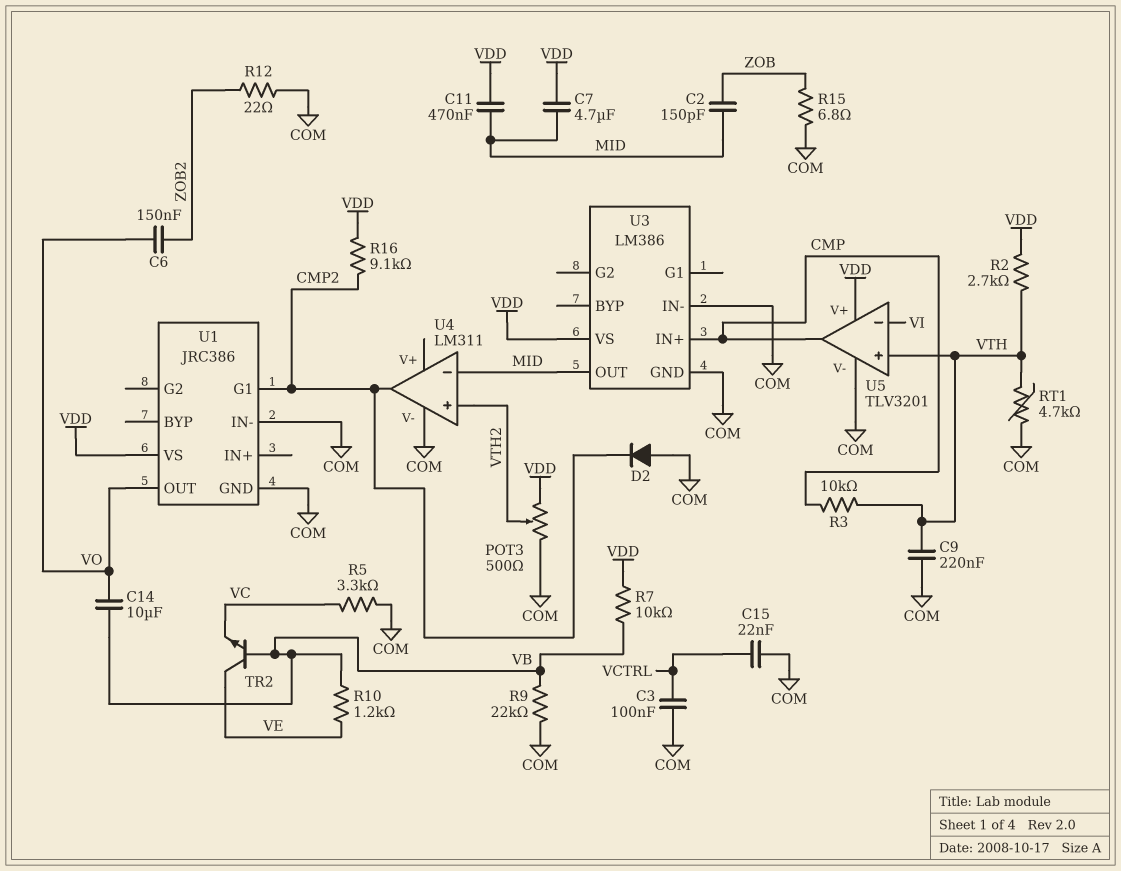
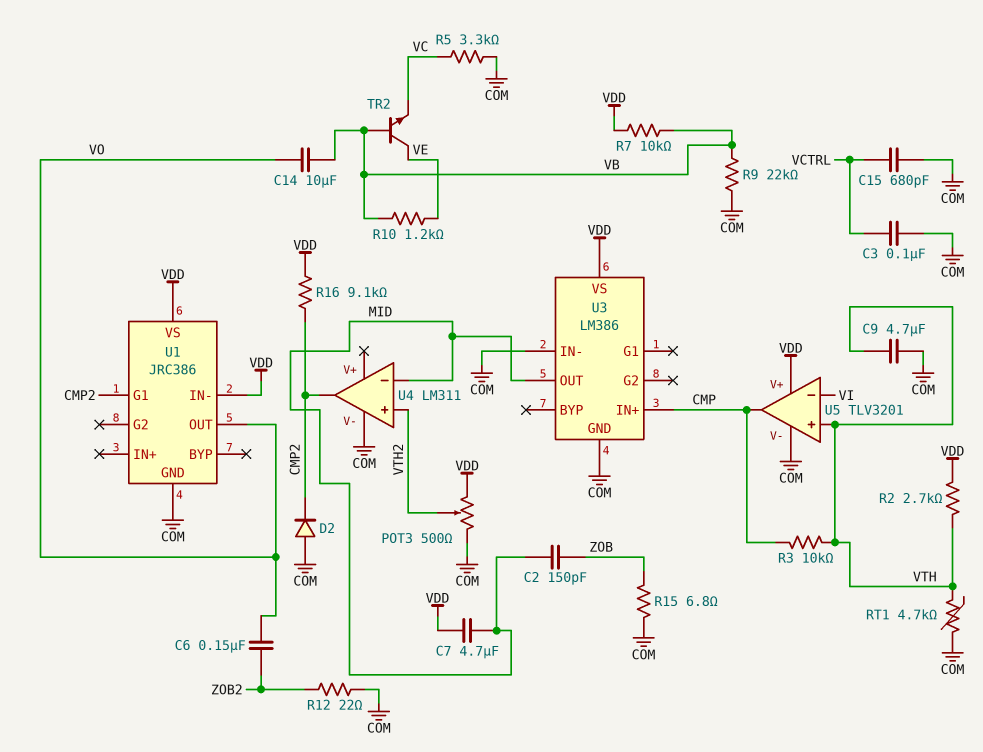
C9: 220nF (COM, VTH) -> 4.7uF (COM, VTH)
C11: 470nF (MID, VDD) -> none
C15: 22nF (COM, VCTRL) -> 680pF (COM, VCTRL)
U1 pin IN-: COM -> VDD

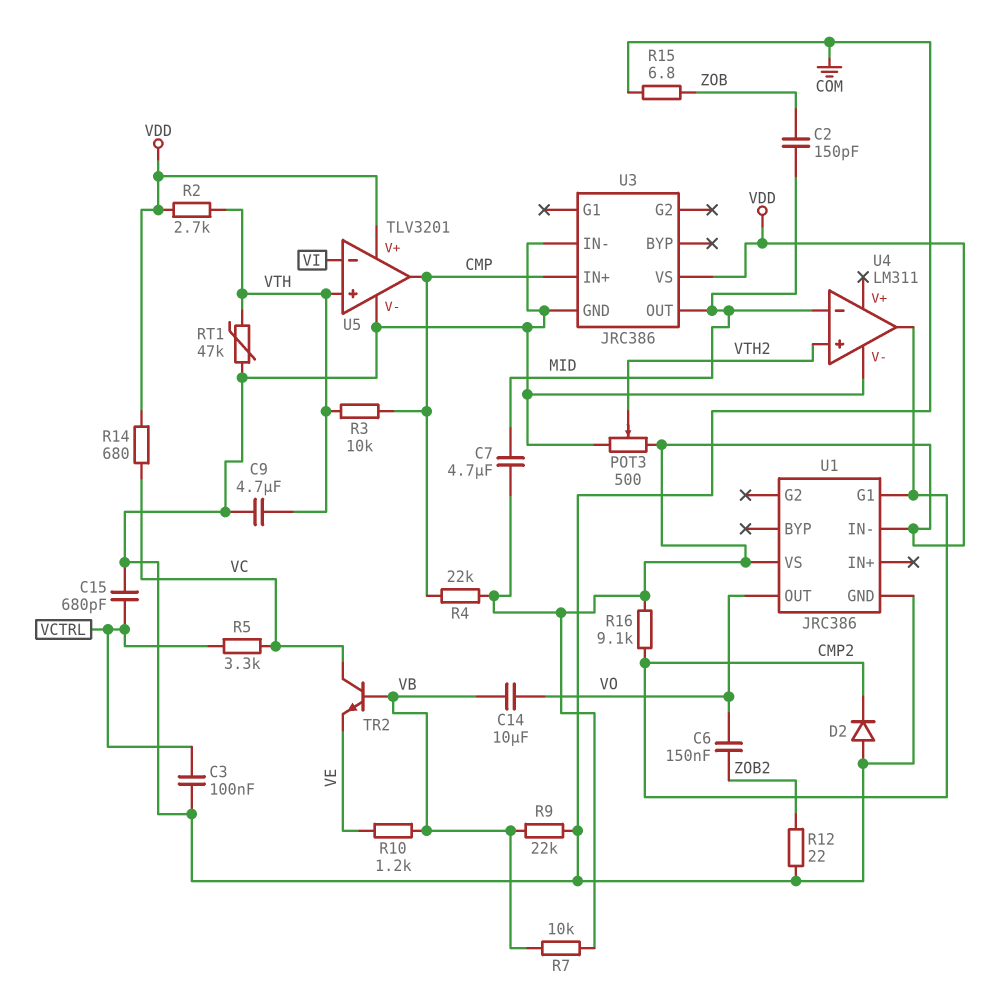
R4: none -> 22k (CMP, VDD)
R5: 3.3k (COM, VC) -> 3.3k (VC, VCTRL)
R14: none -> 680 (VC, VDD)
RT1: 4.7k (COM, VTH) -> 47k (COM, VTH)
TR2: NPN (B VB, C VE, E VC) -> NPN (B VB, C VC, E VE)
U3: LM386 -> JRC386

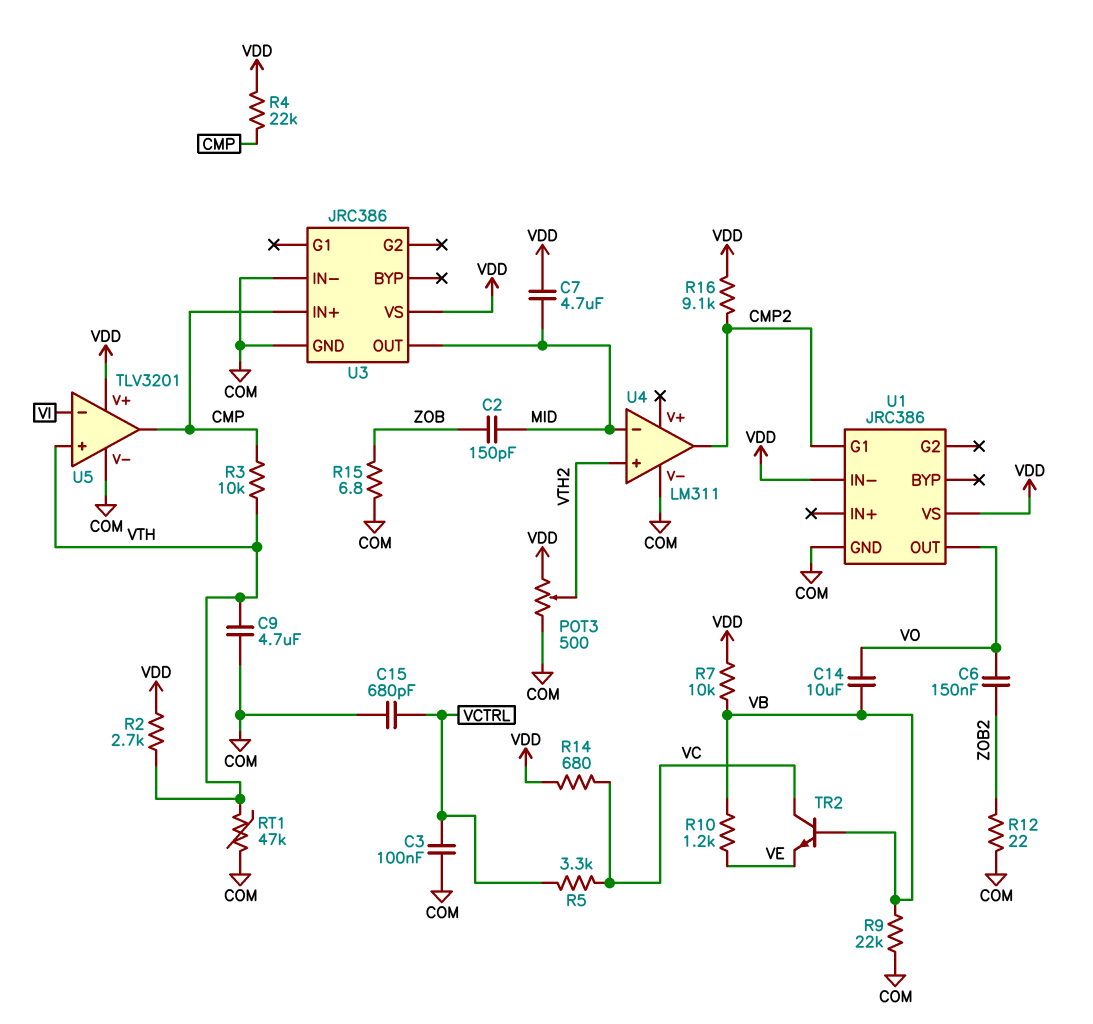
D2: diode (A COM, K CMP2) -> none

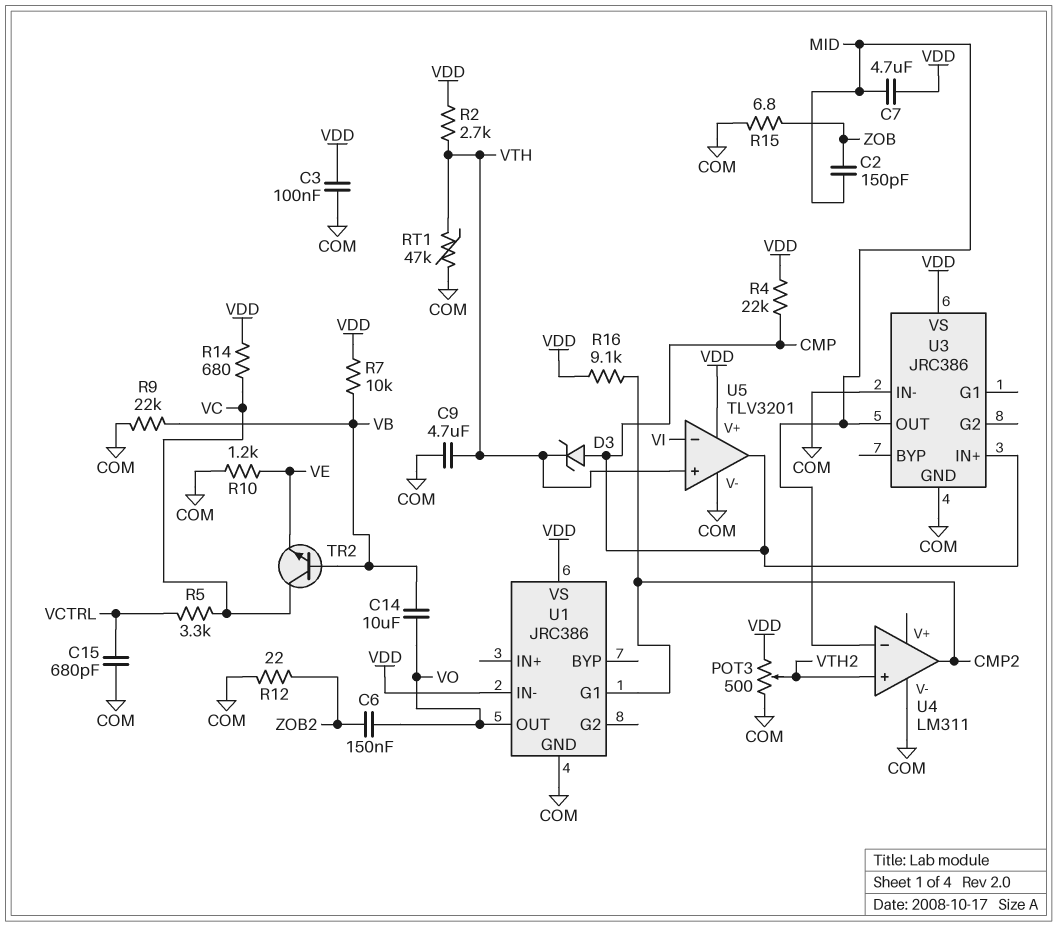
C3: 100nF (COM, VCTRL) -> 100nF (COM, VDD)
D3: none -> zener (A CMP, K VTH)
R3: 10k (CMP, VTH) -> none
R10: 1.2k (VB, VE) -> 1.2k (COM, VE)

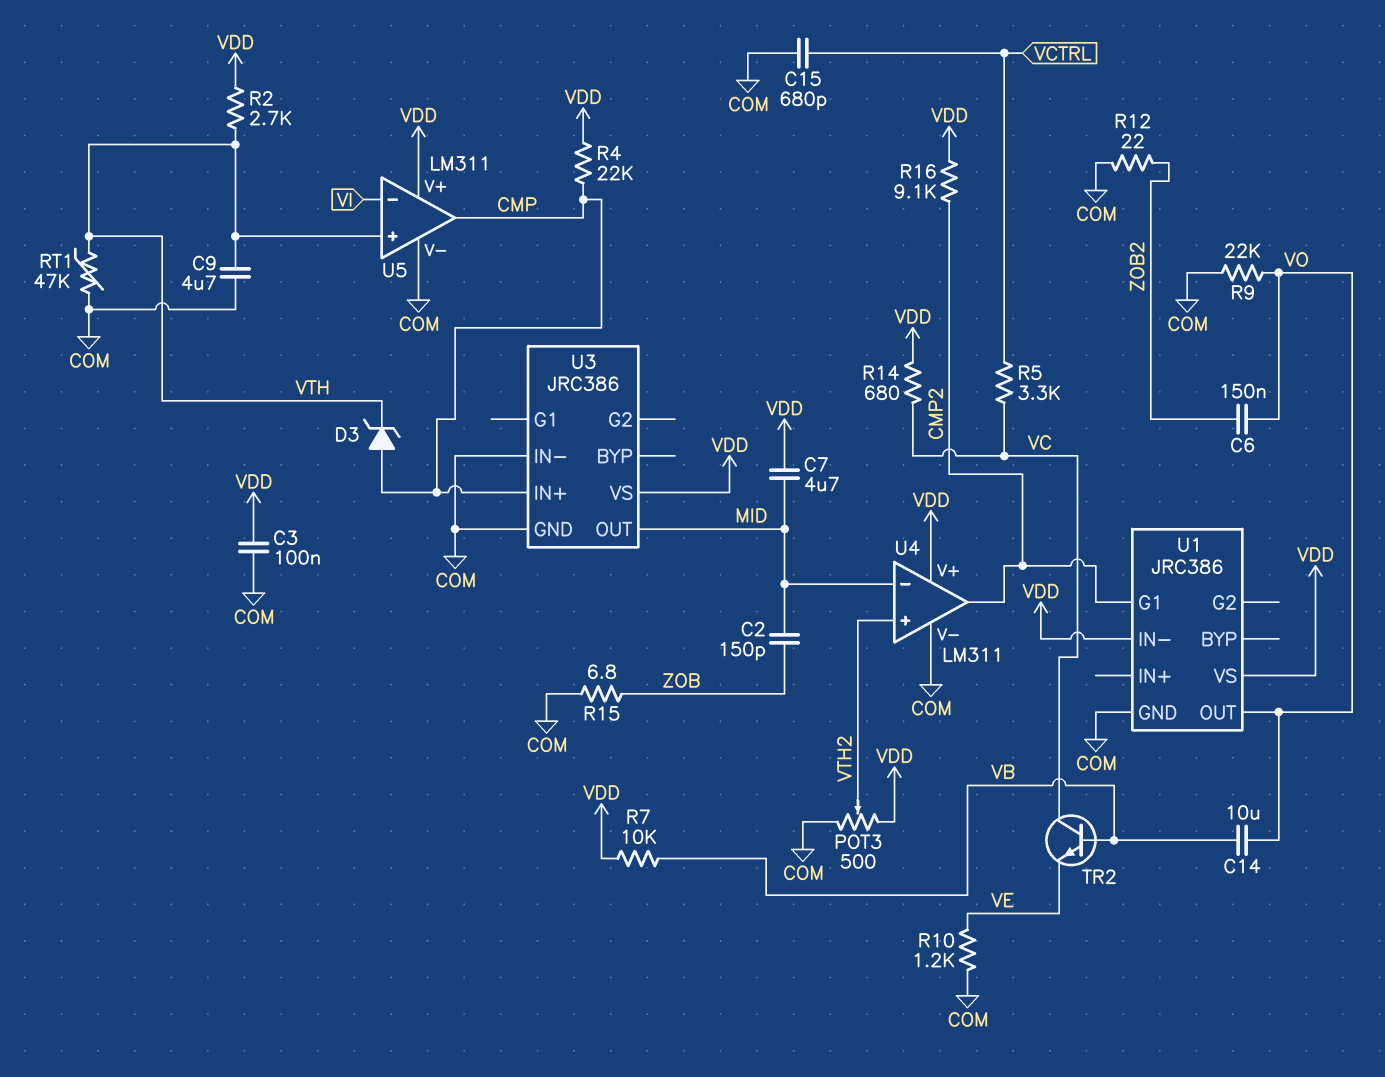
R9: 22k (COM, VB) -> 22k (COM, VO)
U4 pin V+: none -> VDD
U5: TLV3201 -> LM311

